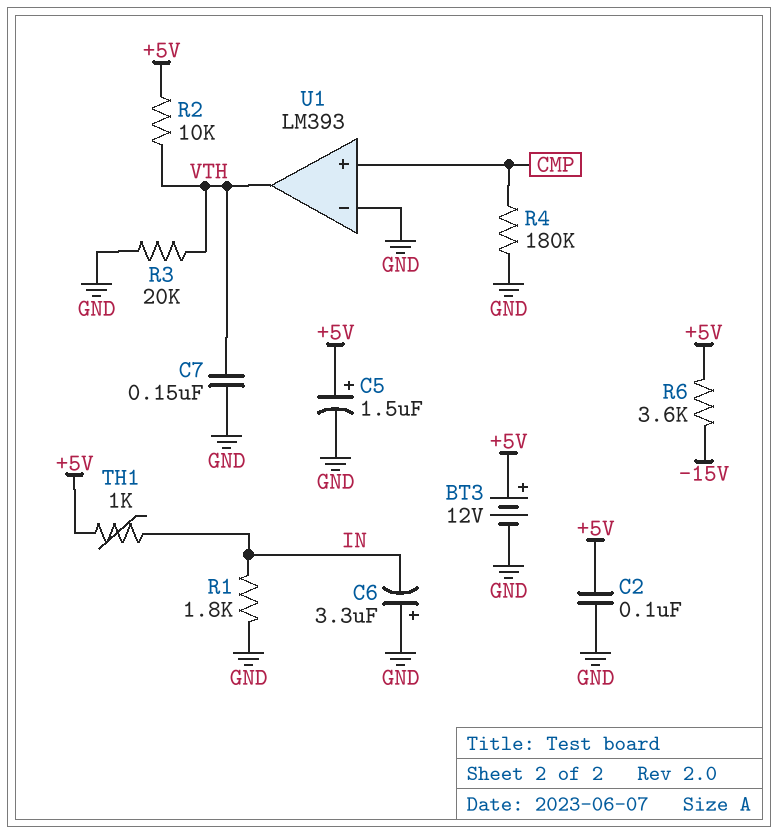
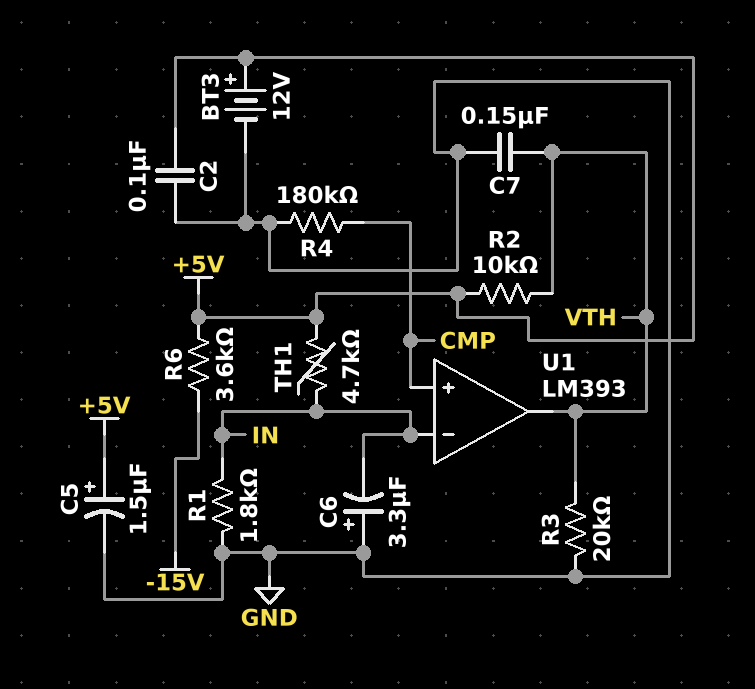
TH1: 1k (+5V, IN) -> 4.7k (+5V, IN)
U1 pin in-: GND -> IN

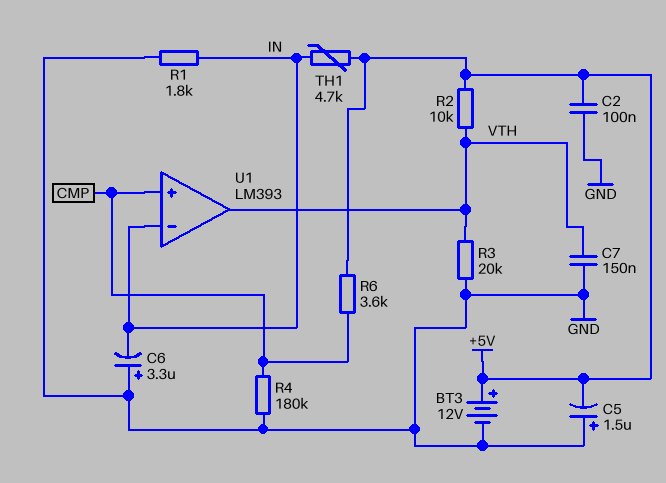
C5: 1.5uF (plus +5V, minus GND) -> 1.5uF (plus GND, minus +5V)
R6: 3.6k (+5V, -15V) -> 3.6k (+5V, CMP)

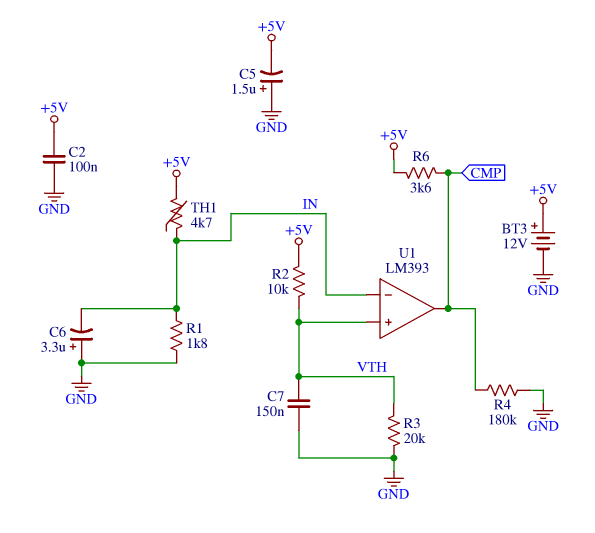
U1 pin in+: CMP -> VTH
U1 pin out: VTH -> CMP

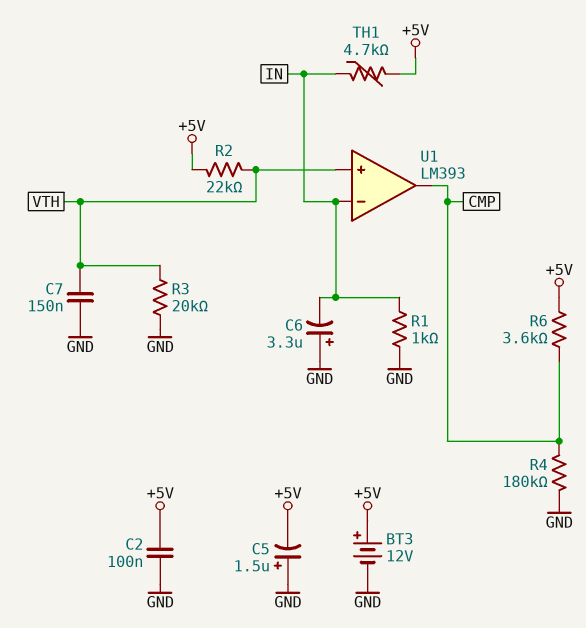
R1: 1.8k (GND, IN) -> 1k (GND, IN)
R2: 10k (+5V, VTH) -> 22k (+5V, VTH)

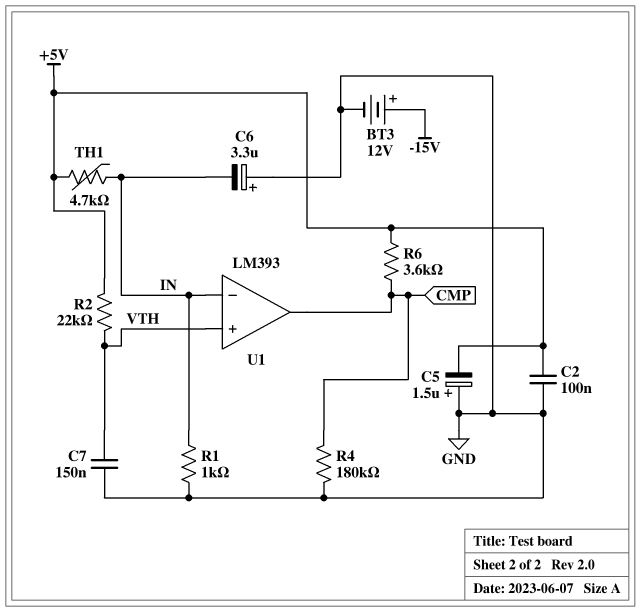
BT3: 12V (plus +5V, minus GND) -> 12V (plus -15V, minus GND)
R3: 20k (GND, VTH) -> none

